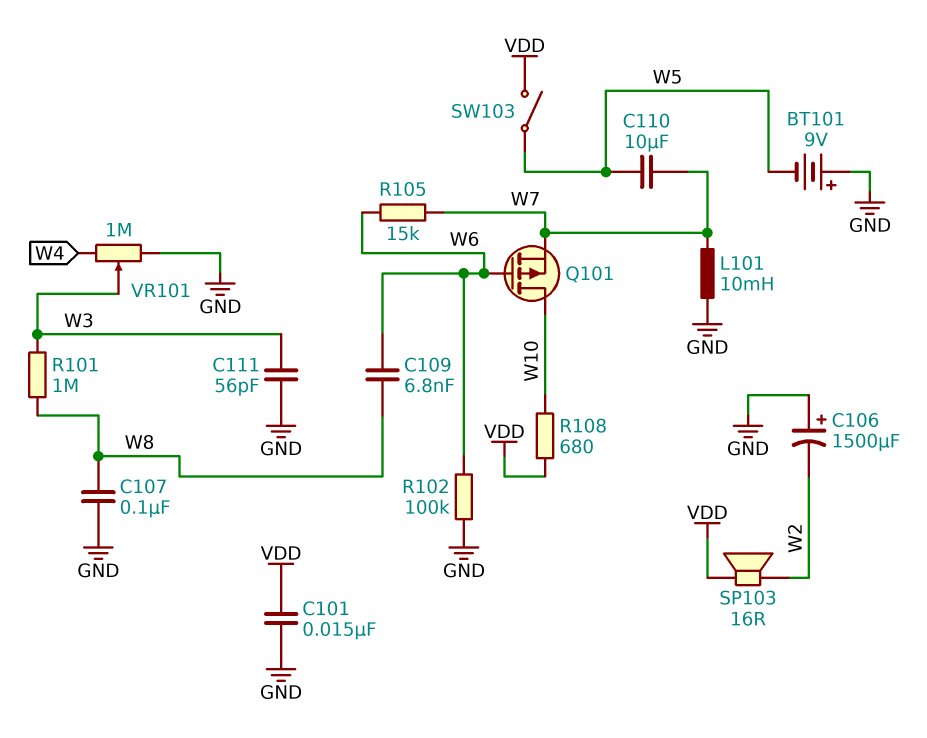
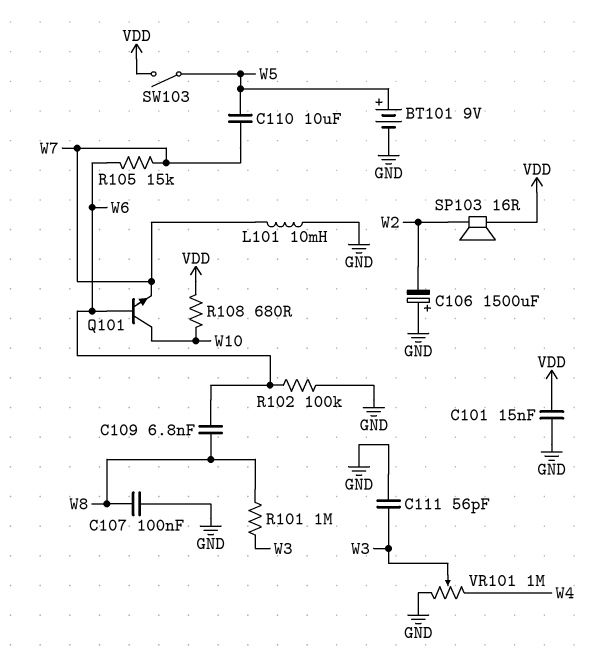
BT101: 9V (plus GND, minus W5) -> 9V (plus W5, minus GND)
Q101: PMOS (G W6, D W10, S W7) -> NPN (B W6, C W10, E W7)

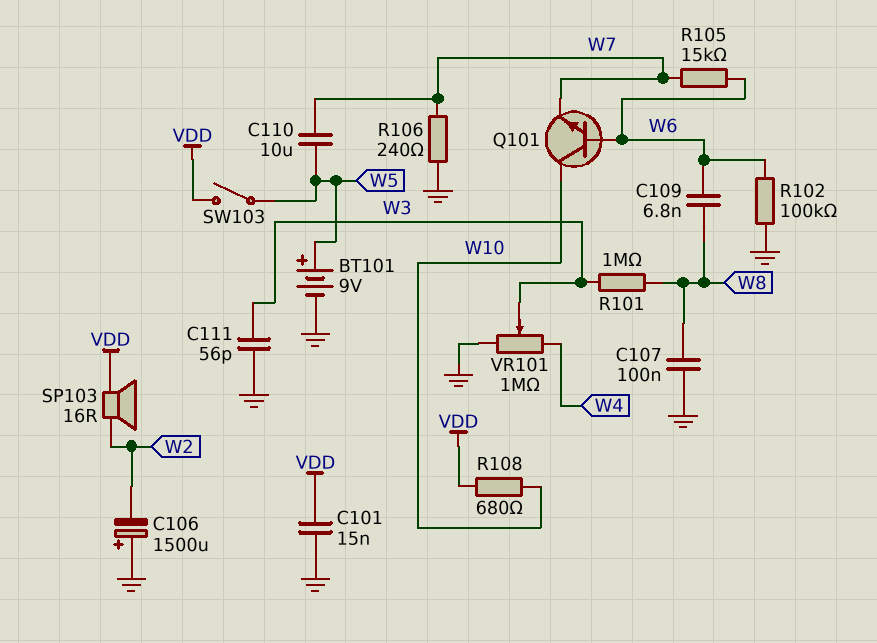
L101: 10mH (GND, W7) -> none
R106: none -> 240 (GND, W7)

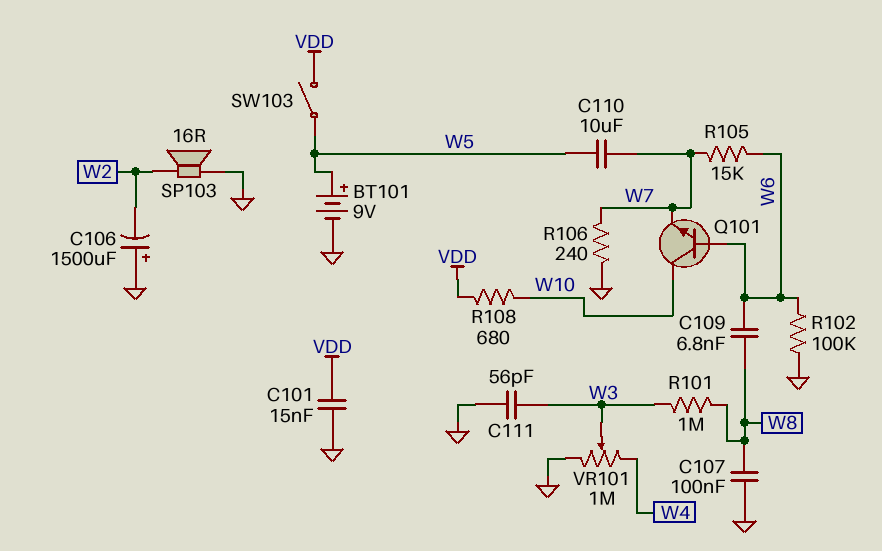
SP103: speaker 16R (VDD, W2) -> speaker 16R (GND, W2)

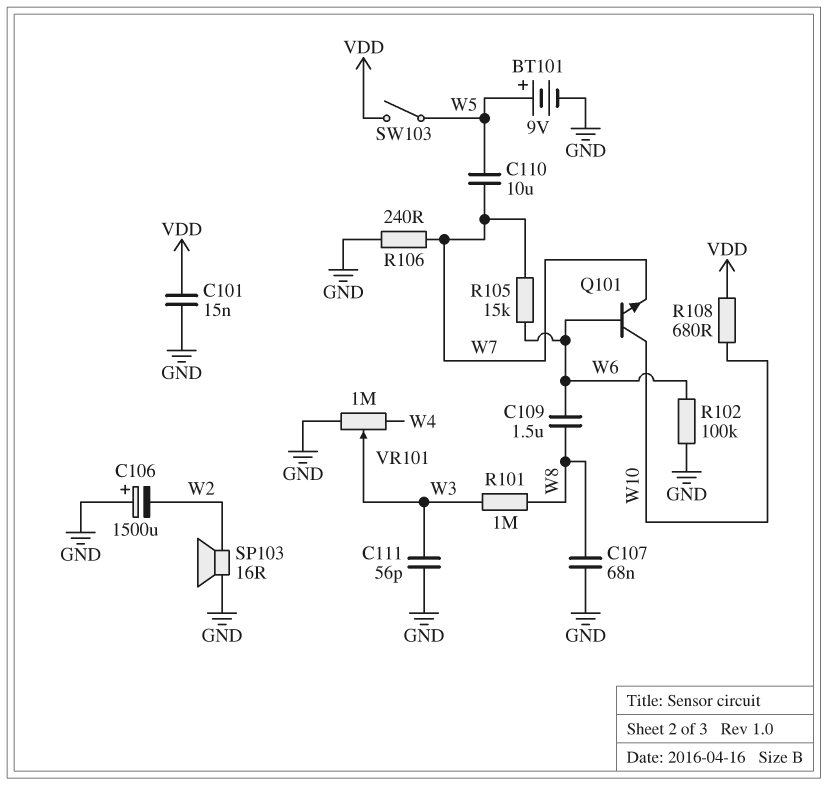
C107: 100nF (GND, W8) -> 68nF (GND, W8)
C109: 6.8nF (W6, W8) -> 1.5uF (W6, W8)

